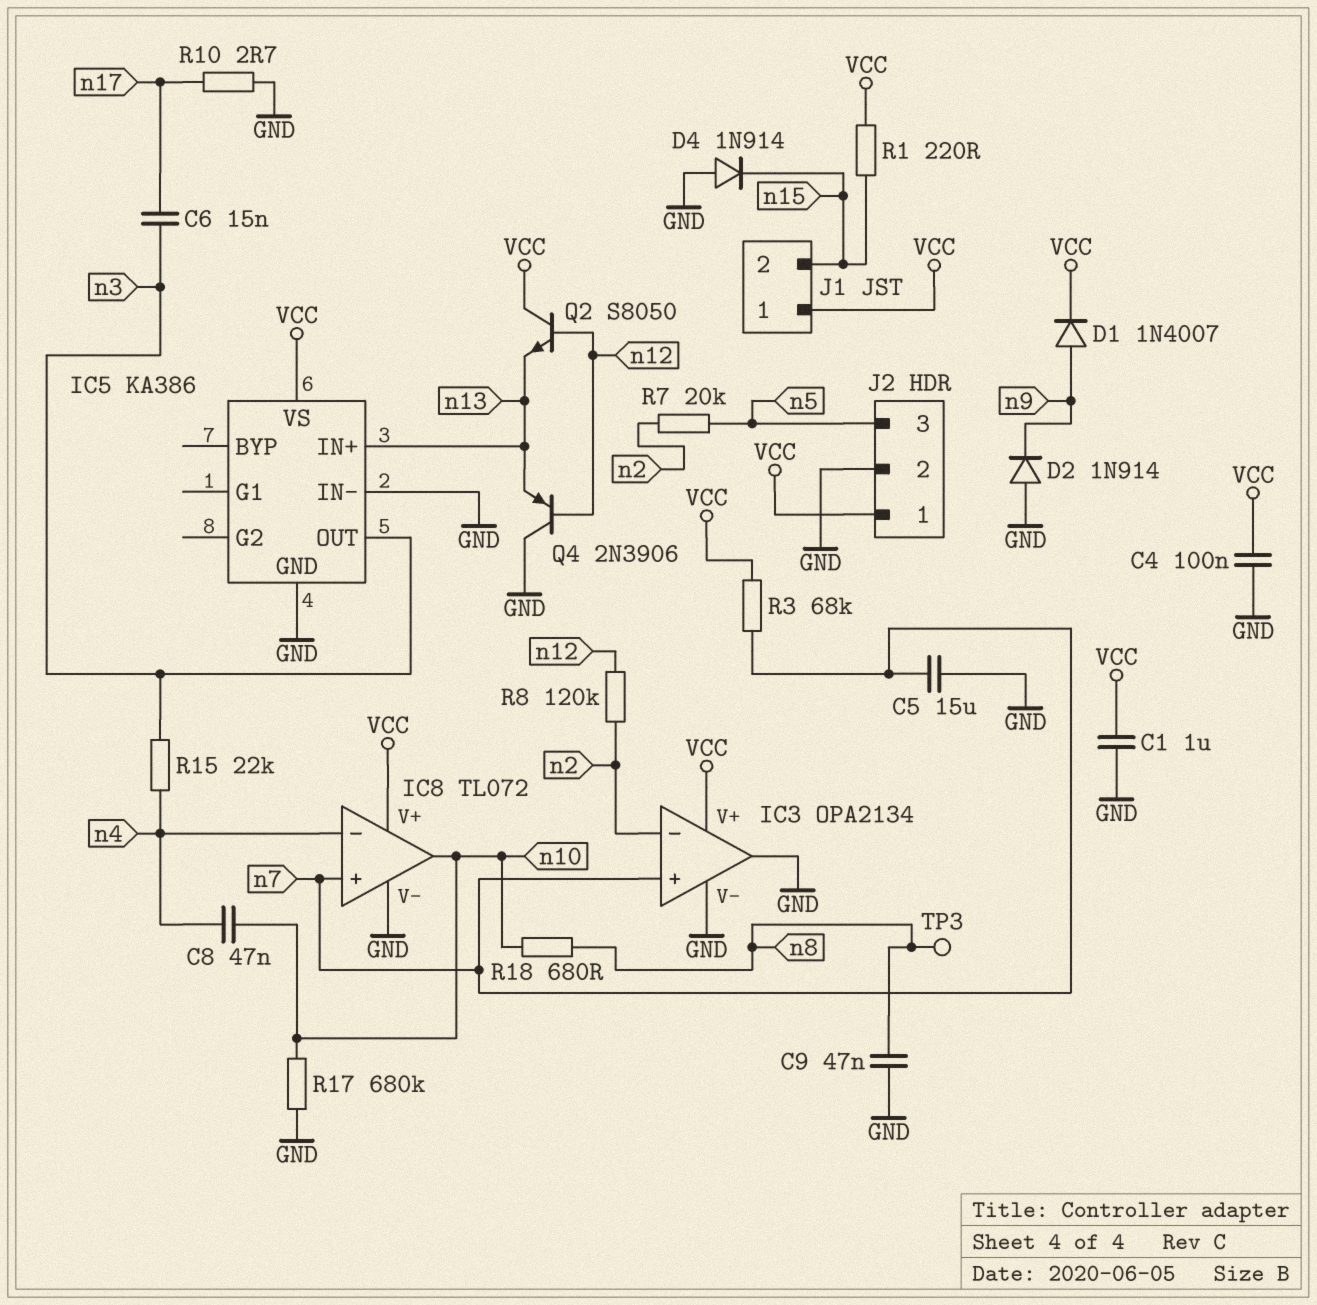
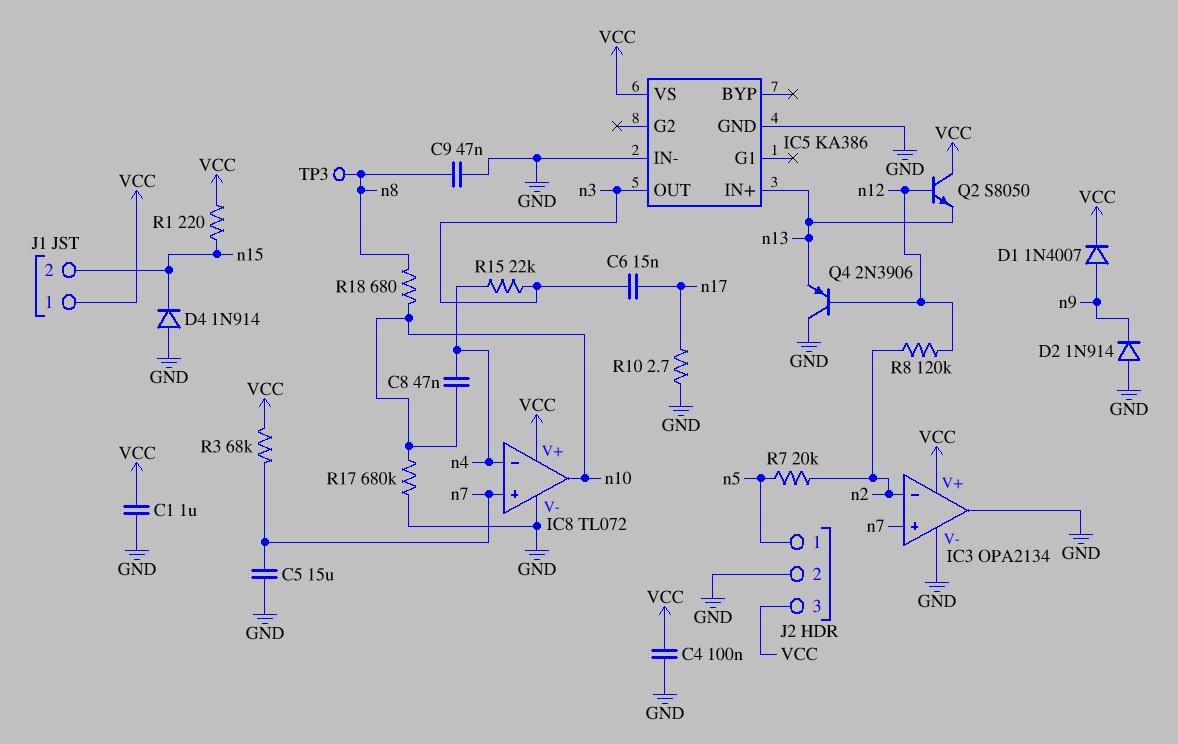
J2 pin 1: VCC -> n5
J2 pin 3: n5 -> VCC

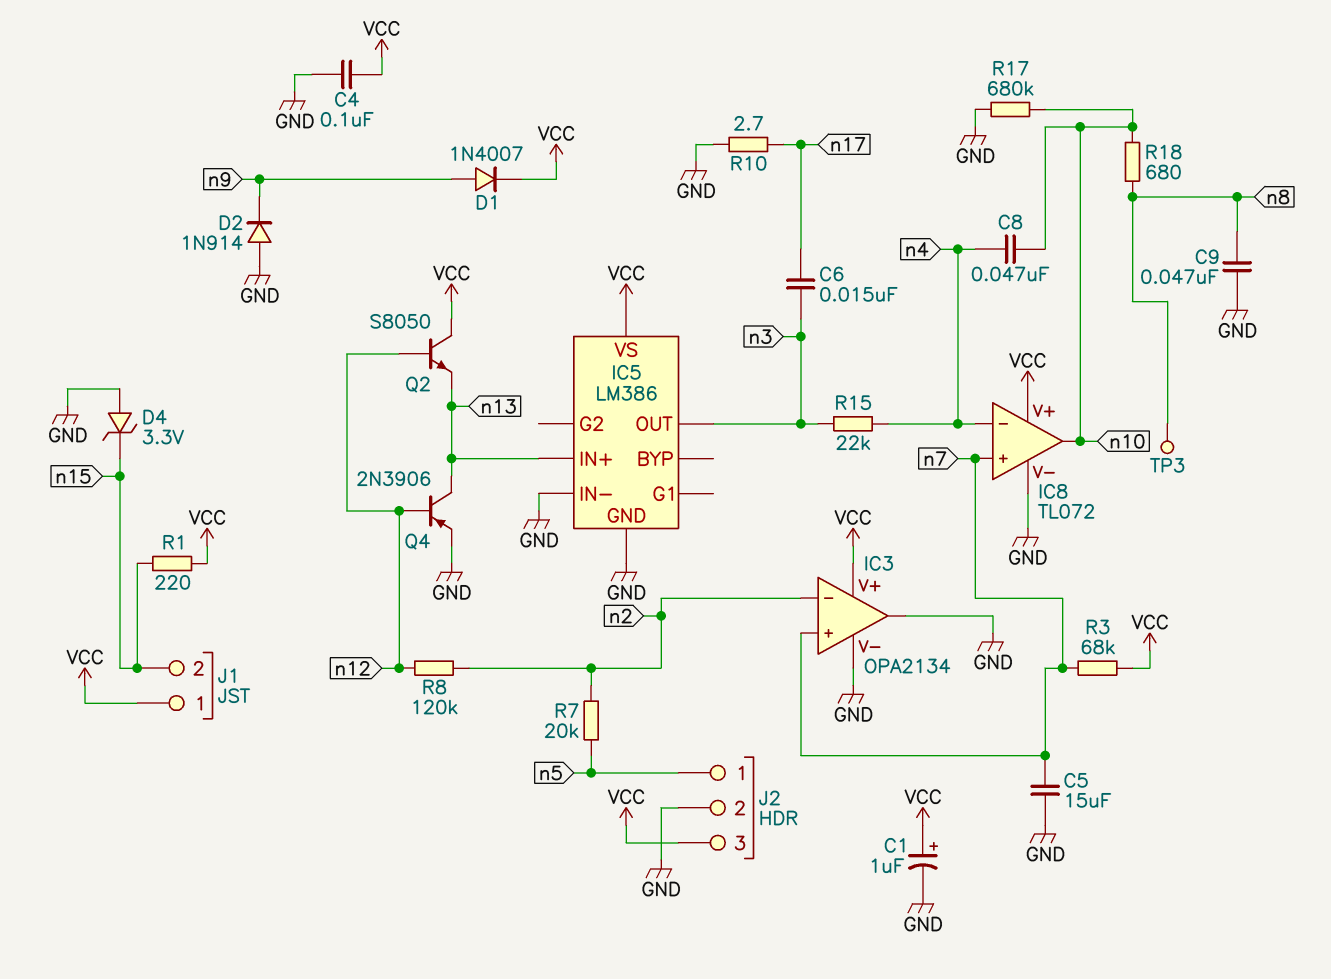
C1: 1uF (GND, VCC) -> 1uF (plus VCC, minus GND)
D4: diode 1N914 (A GND, K n15) -> zener 3.3V (A GND, K n15)
IC5: KA386 -> LM386
Q4: PNP 2N3906 (B n12, C GND, E n13) -> PNP 2N3906 (B n12, C n13, E GND)

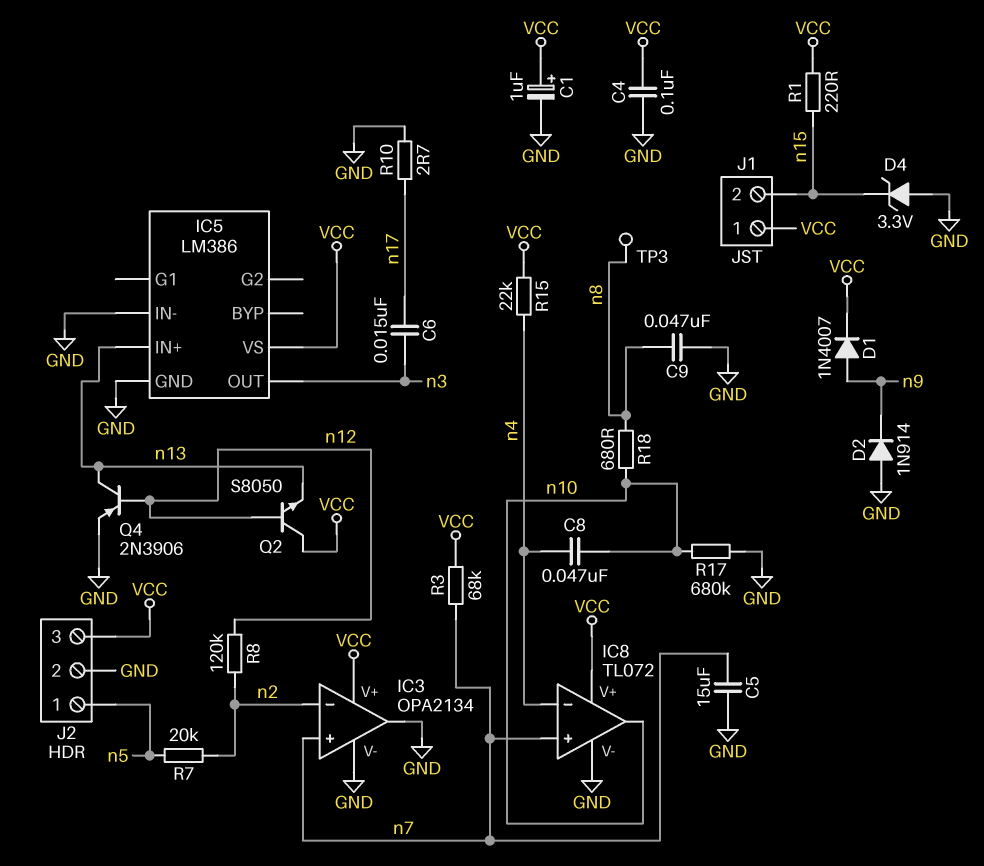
R15: 22k (n3, n4) -> 22k (VCC, n4)

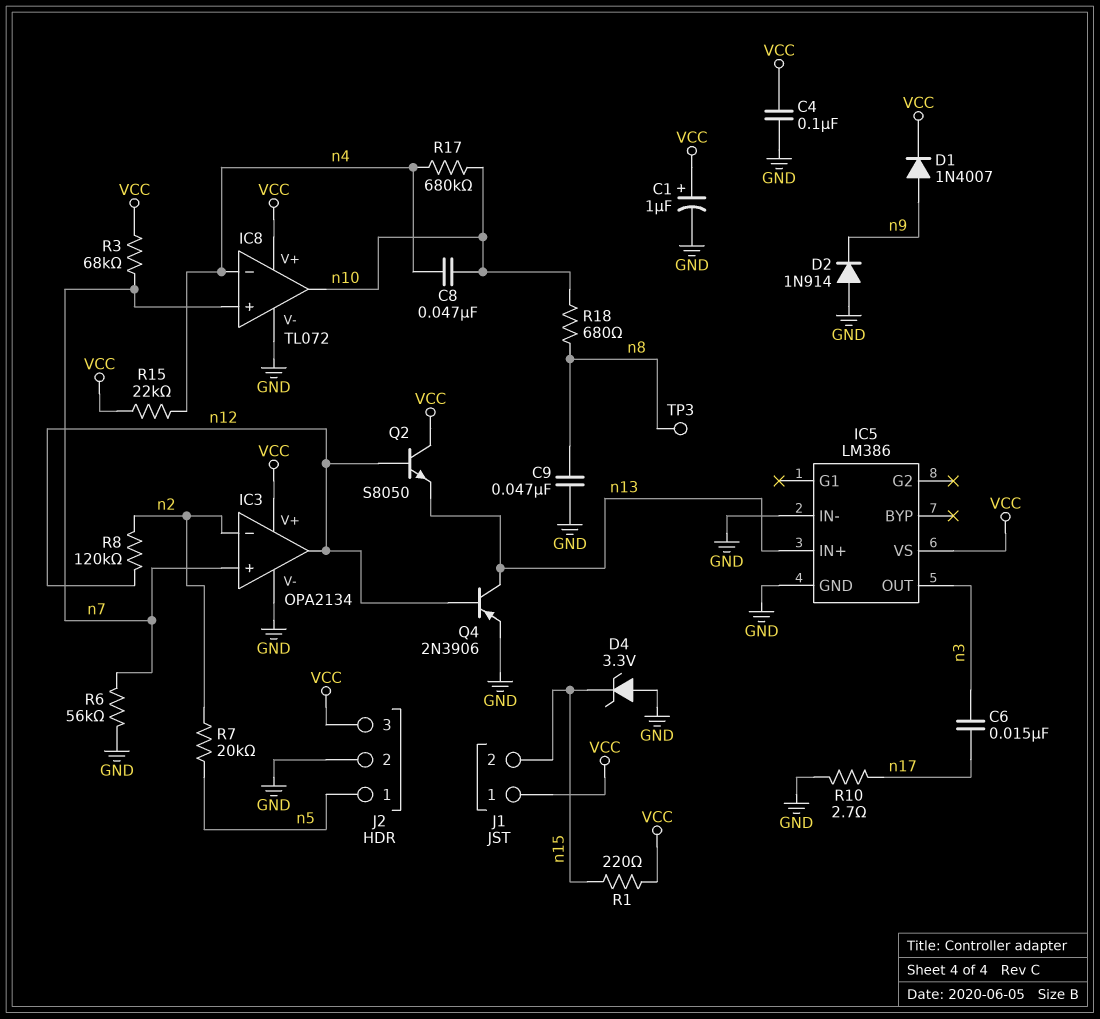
C5: 15uF (GND, n7) -> none
IC3 pin out: GND -> n12
R6: none -> 56k (GND, n7)
R17: 680k (GND, n10) -> 680k (n4, n10)

